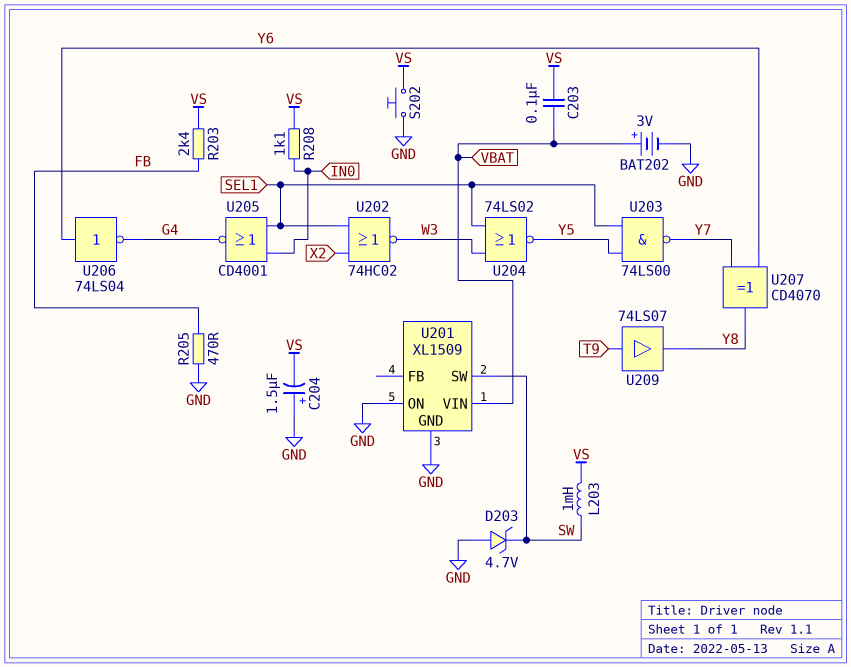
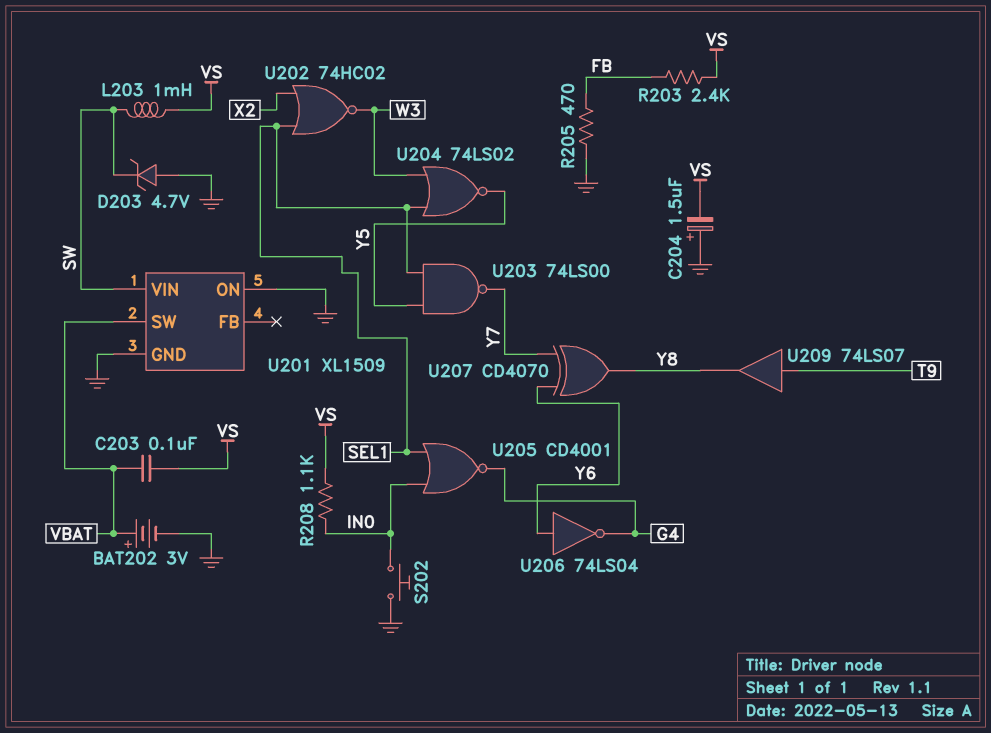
S202: button (GND, VS) -> button (GND, IN0)
U201 pin SW: SW -> VBAT
U201 pin VIN: VBAT -> SW

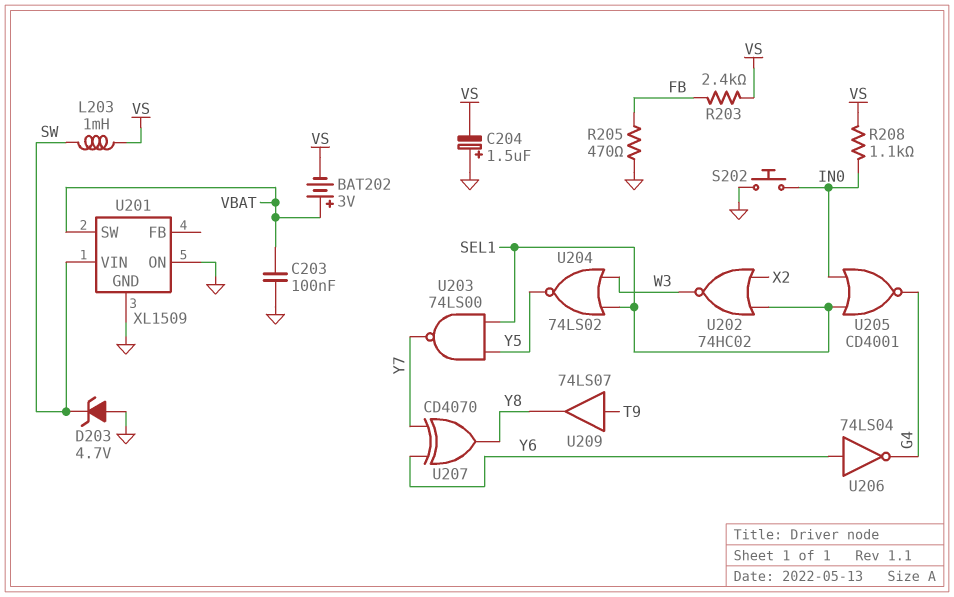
BAT202: 3V (plus VBAT, minus GND) -> 3V (plus VBAT, minus VS)
C203: 100nF (VBAT, VS) -> 100nF (GND, VBAT)

